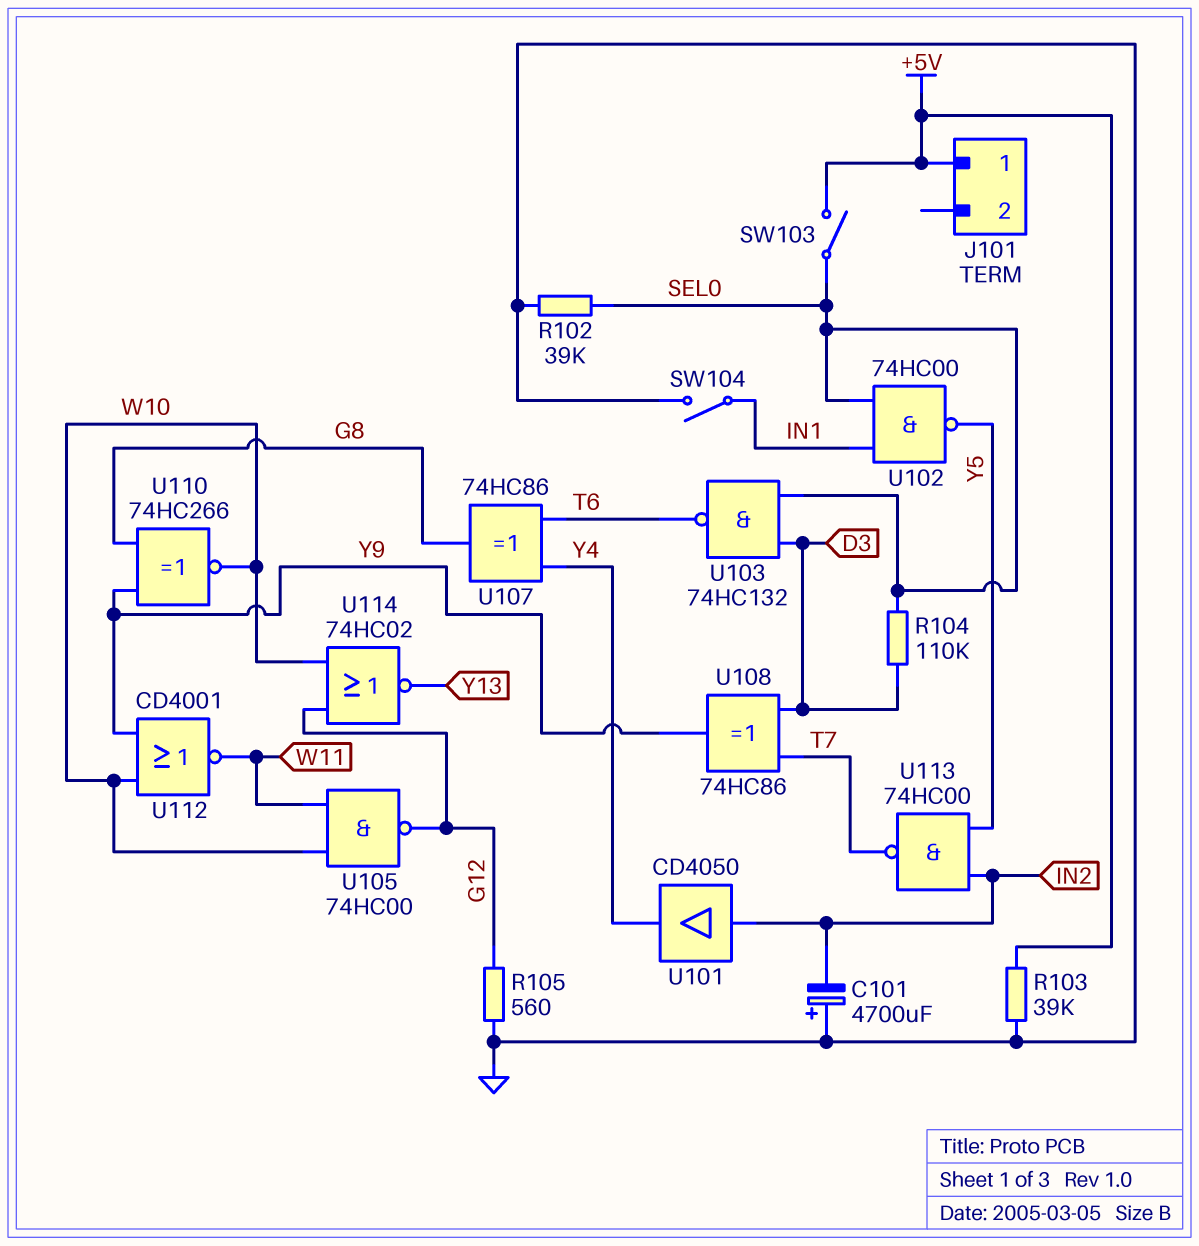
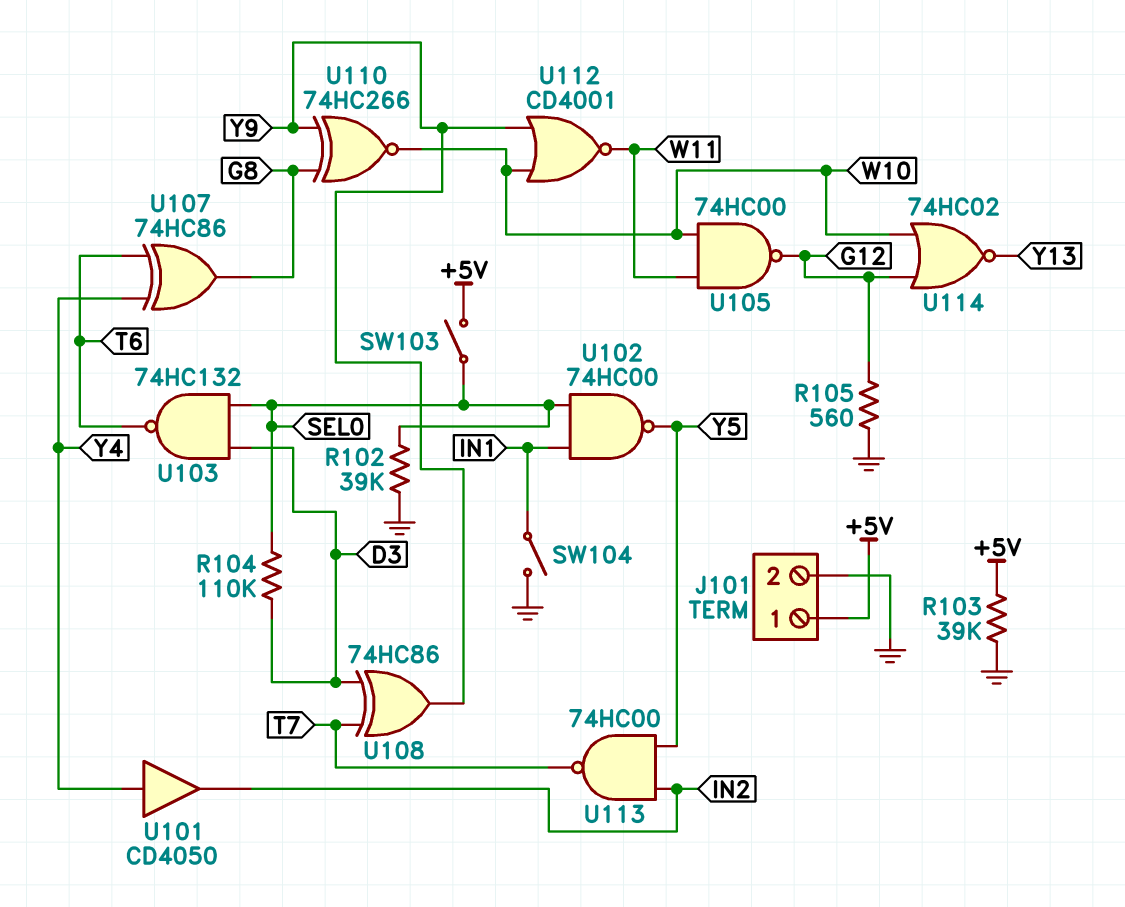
C101: 4700uF (plus GND, minus IN2) -> none
J101 pin 2: none -> GND
U101: buffer CD4050 (in IN2, out Y4) -> buffer CD4050 (in Y4, out IN2)

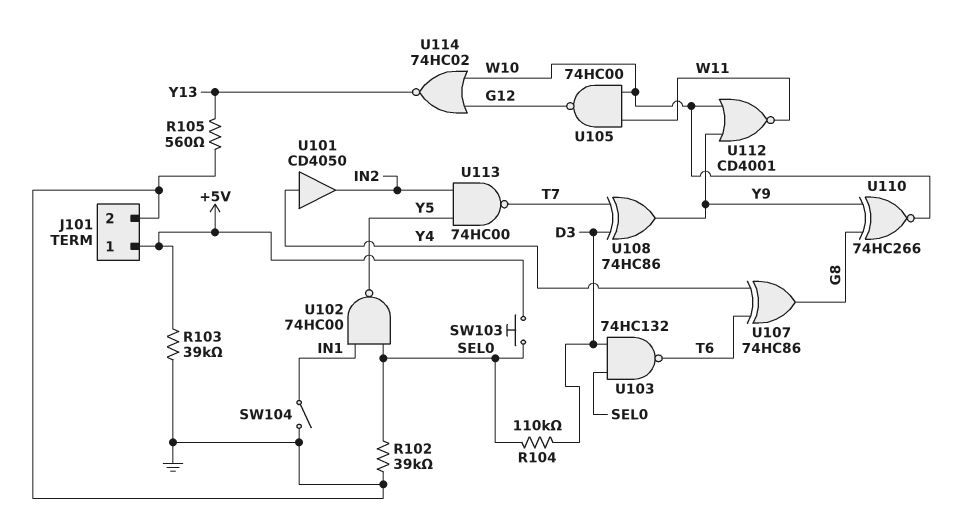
R105: 560 (G12, GND) -> 560 (GND, Y13)
SW103: switch (+5V, SEL0) -> button (+5V, SEL0)

